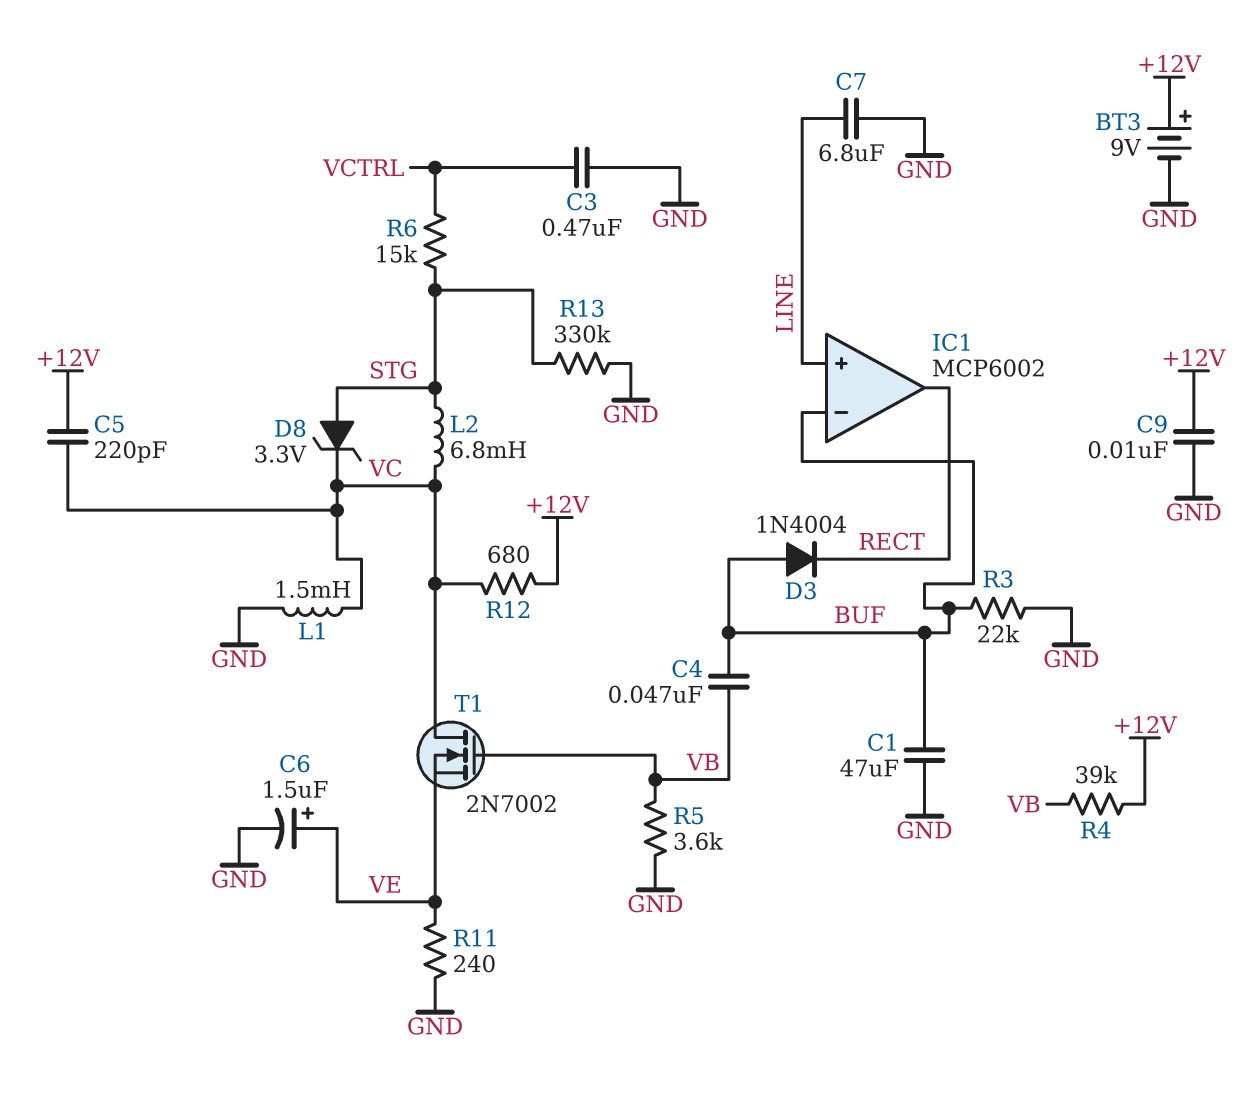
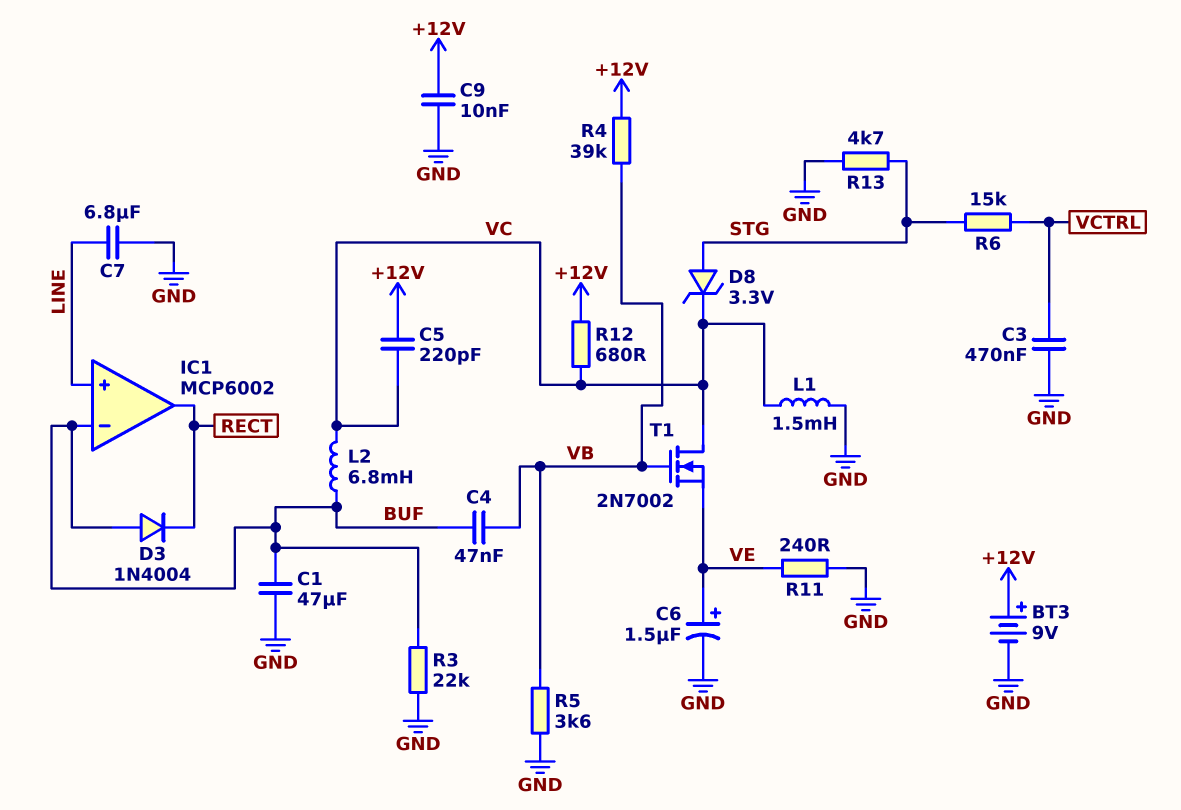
L2: 6.8mH (STG, VC) -> 6.8mH (BUF, VC)
R13: 330k (GND, STG) -> 4.7k (GND, STG)

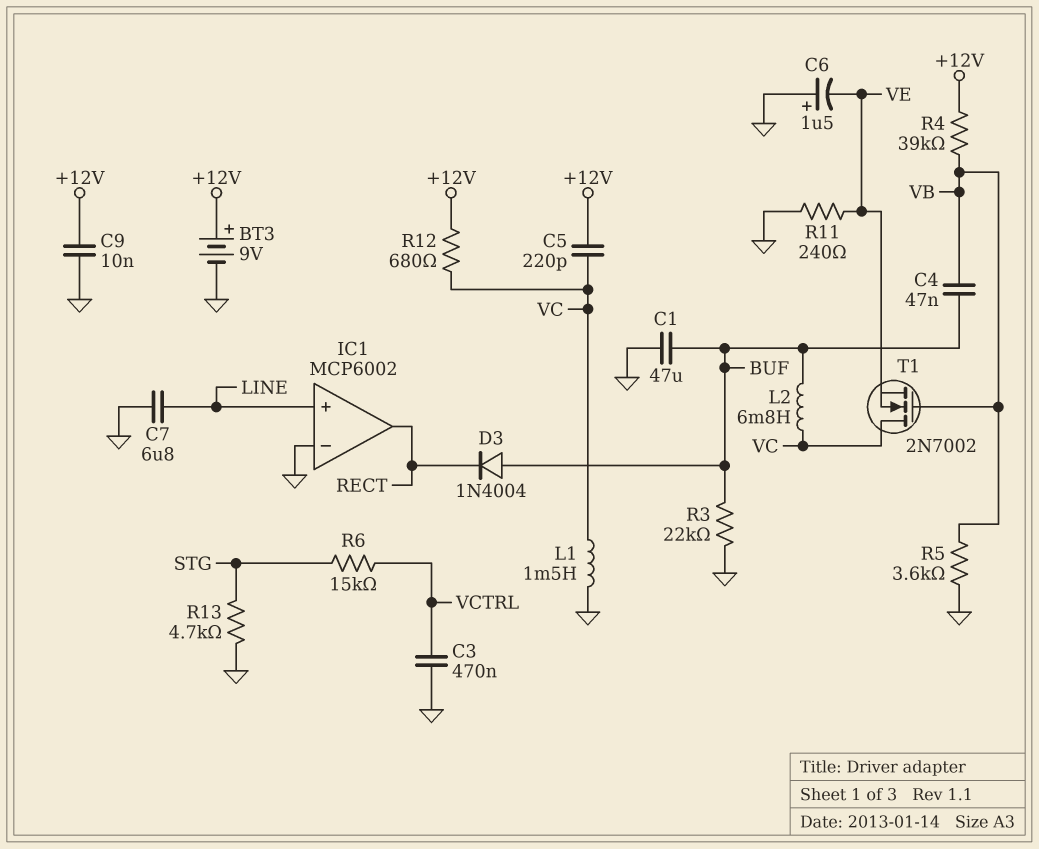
C6: 1.5uF (plus VE, minus GND) -> 1.5uF (plus GND, minus VE)
D8: zener 3.3V (A STG, K VC) -> none
IC1 pin in-: BUF -> GND

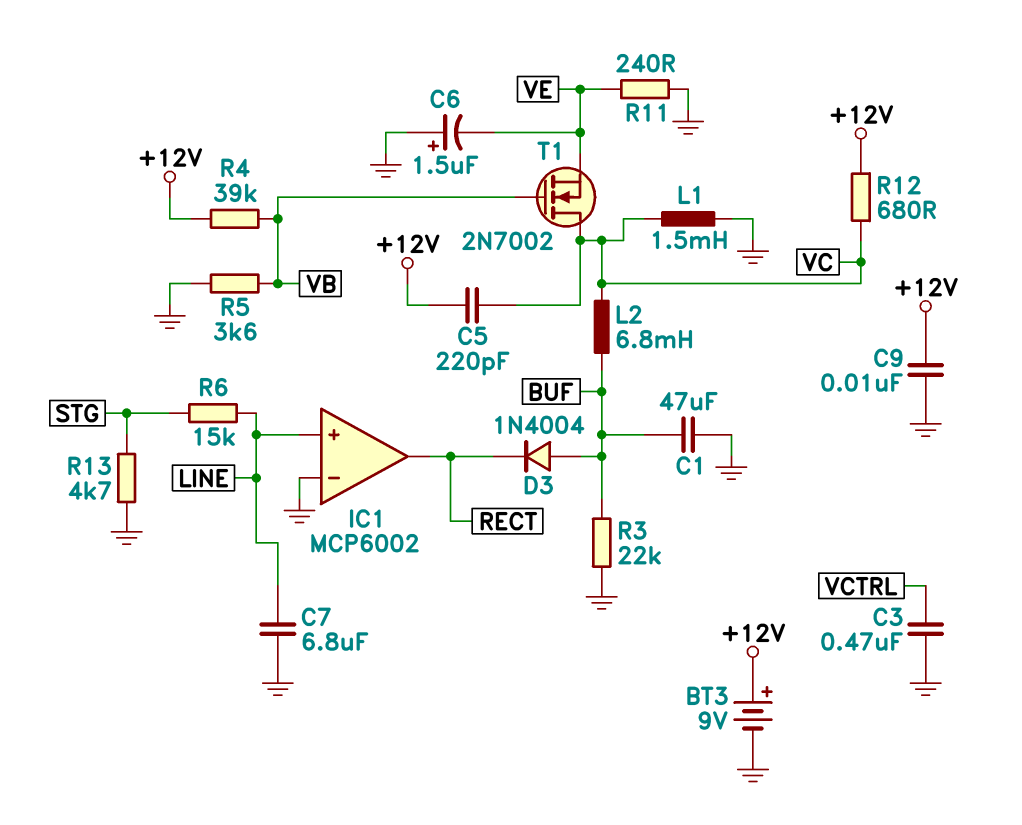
C4: 47nF (BUF, VB) -> none
R6: 15k (STG, VCTRL) -> 15k (LINE, STG)

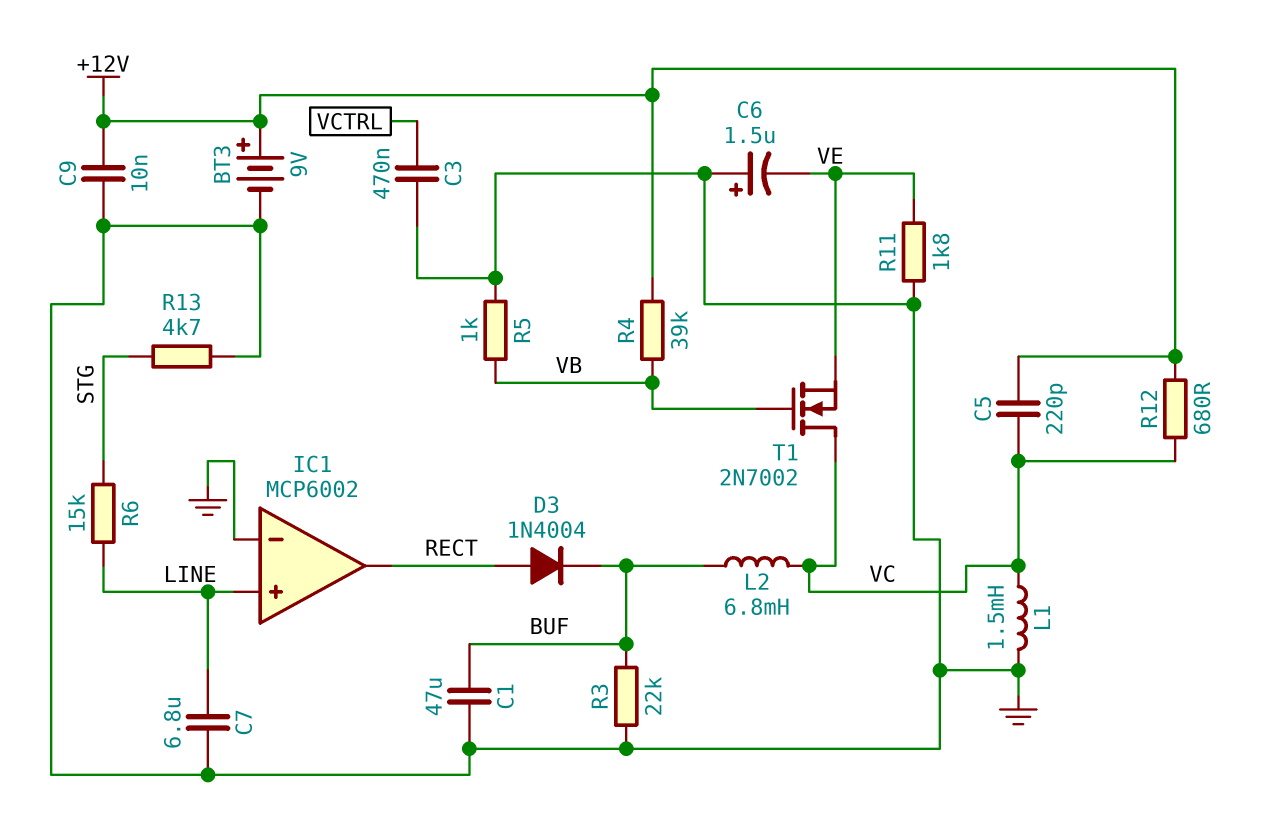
D3: diode 1N4004 (A BUF, K RECT) -> diode 1N4004 (A RECT, K BUF)
R5: 3.6k (GND, VB) -> 1k (GND, VB)
R11: 240 (GND, VE) -> 1.8k (GND, VE)

